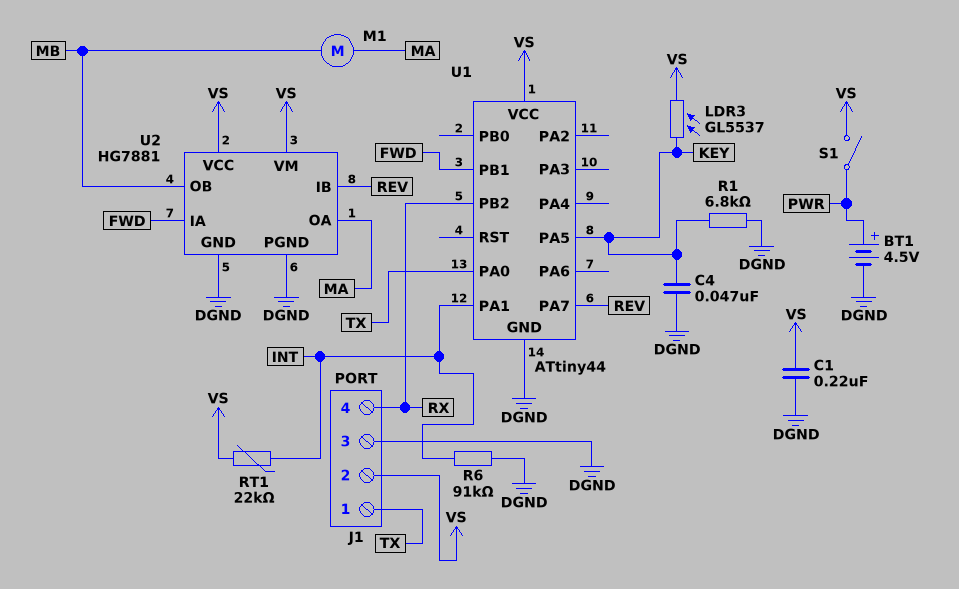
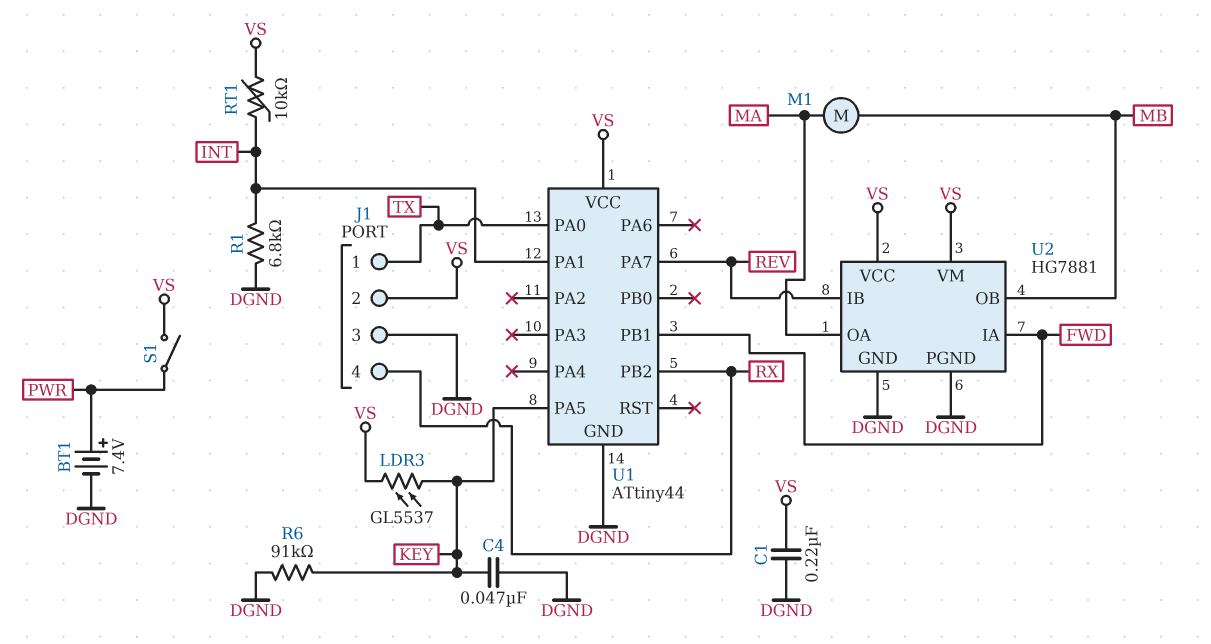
BT1: 4.5V (plus PWR, minus DGND) -> 7.4V (plus PWR, minus DGND)
R1: 6.8k (DGND, KEY) -> 6.8k (DGND, INT)
R6: 91k (DGND, INT) -> 91k (DGND, KEY)
RT1: 22k (INT, VS) -> 10k (INT, VS)

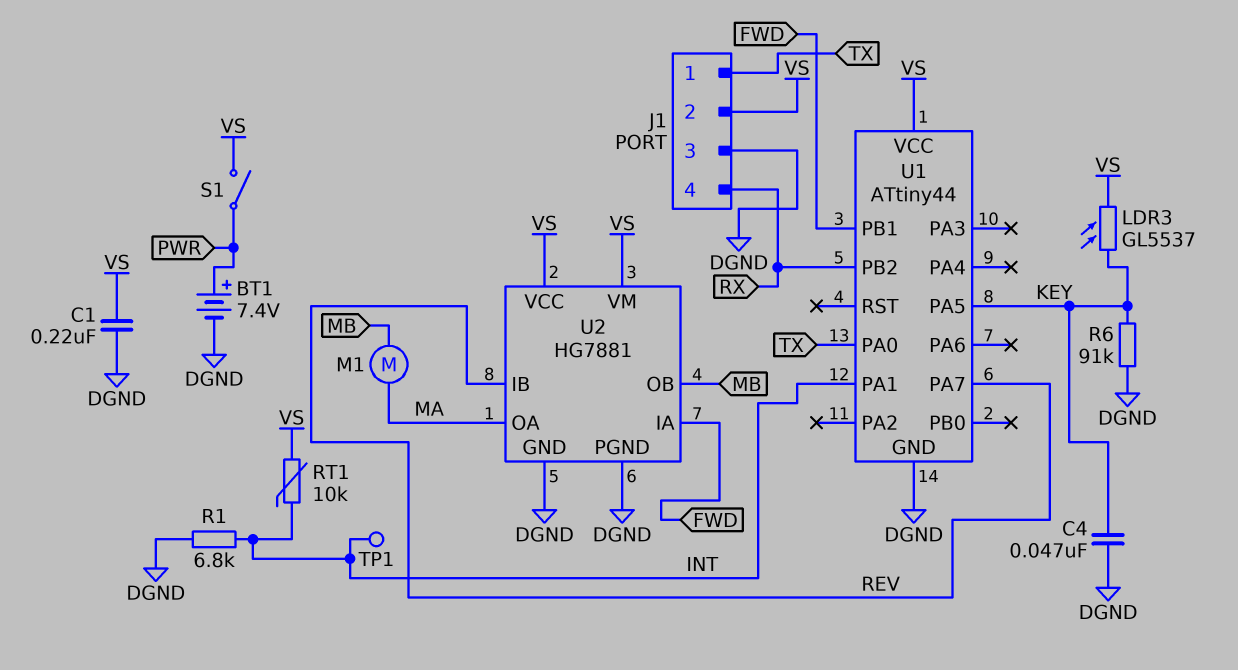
TP1: none -> test point (INT)

